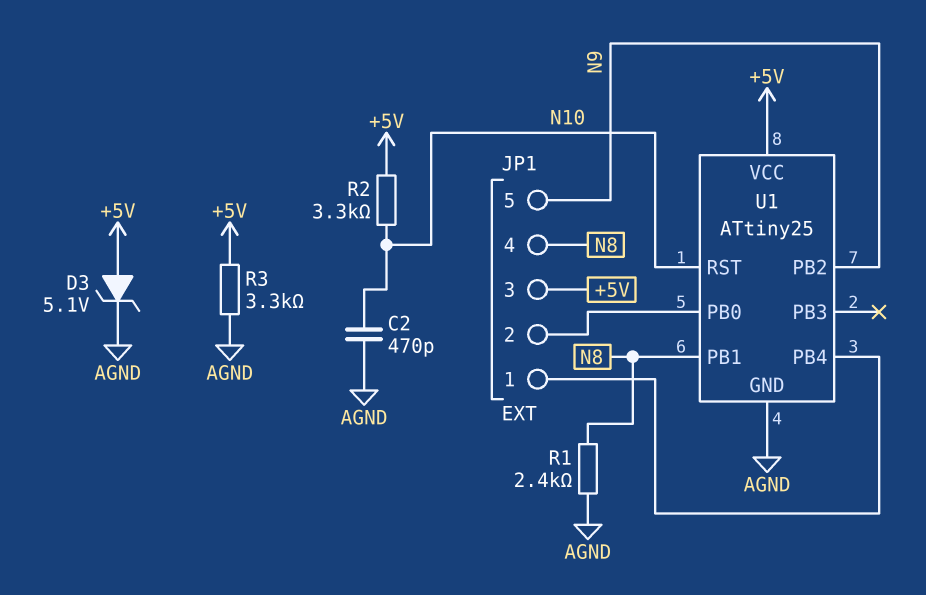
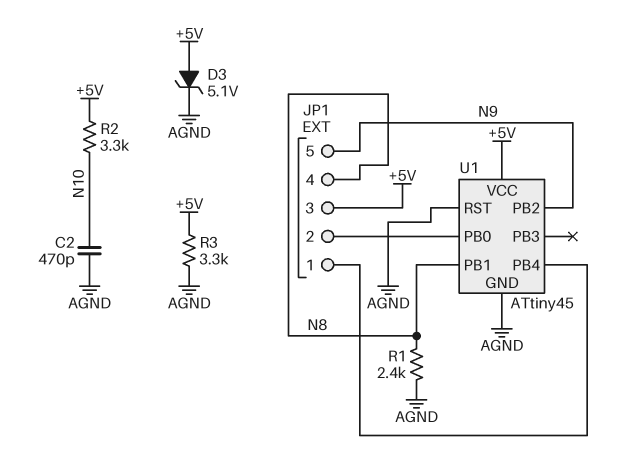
U1: ATtiny25 -> ATtiny45
U1 pin RST: N10 -> AGND

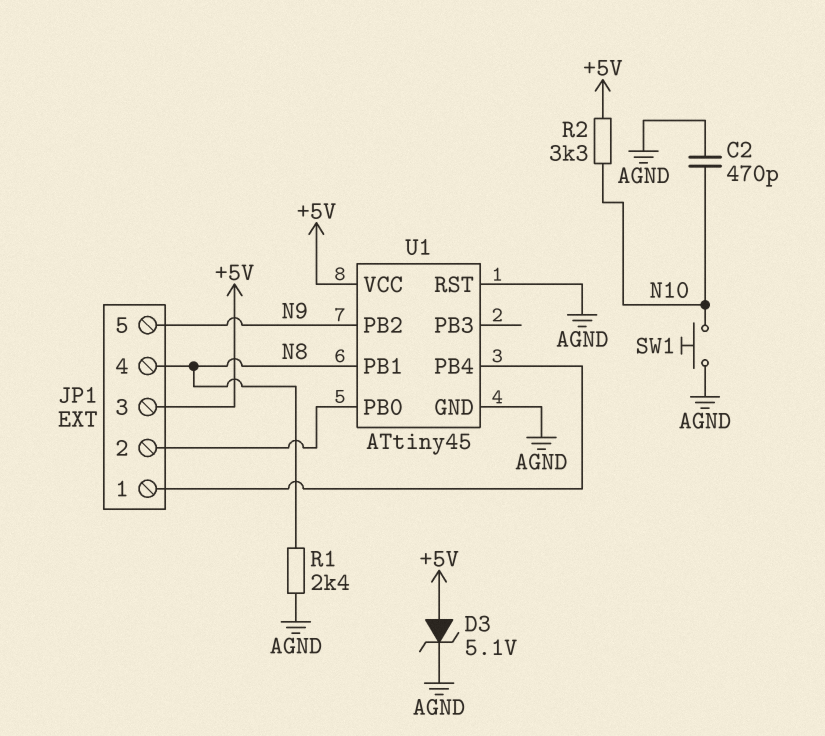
R3: 3.3k (+5V, AGND) -> none
SW1: none -> button (AGND, N10)

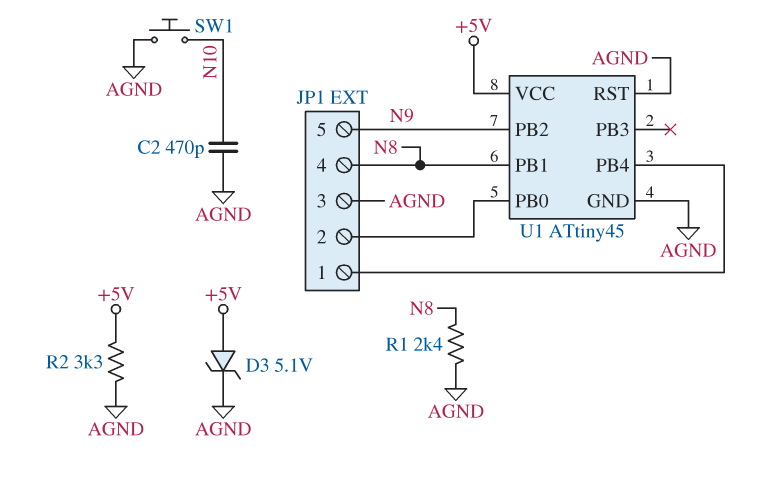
JP1 pin 3: +5V -> AGND
R2: 3.3k (+5V, N10) -> 3.3k (+5V, AGND)

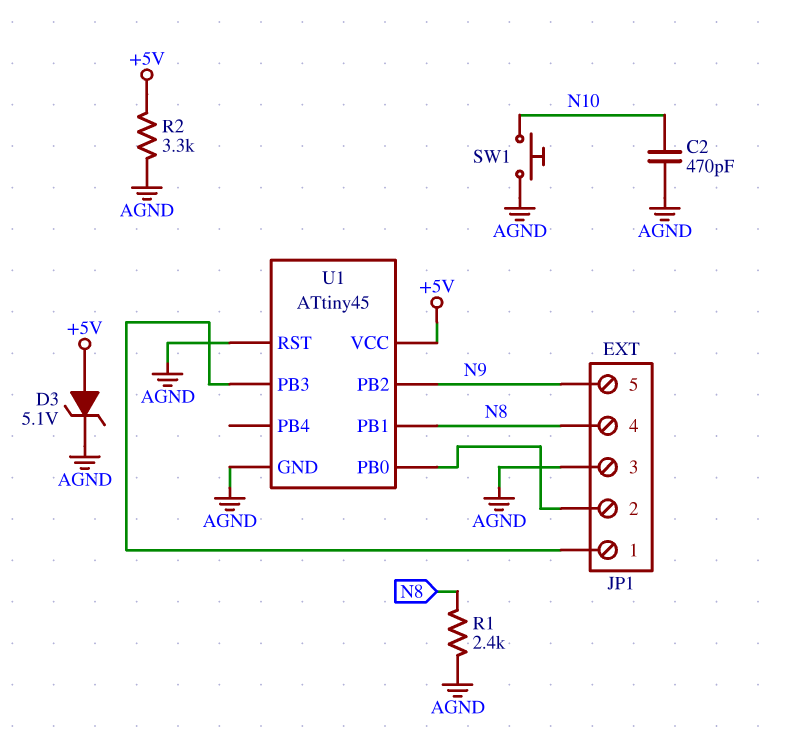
U1 pin PB3: none -> JP1/1
U1 pin PB4: JP1/1 -> none

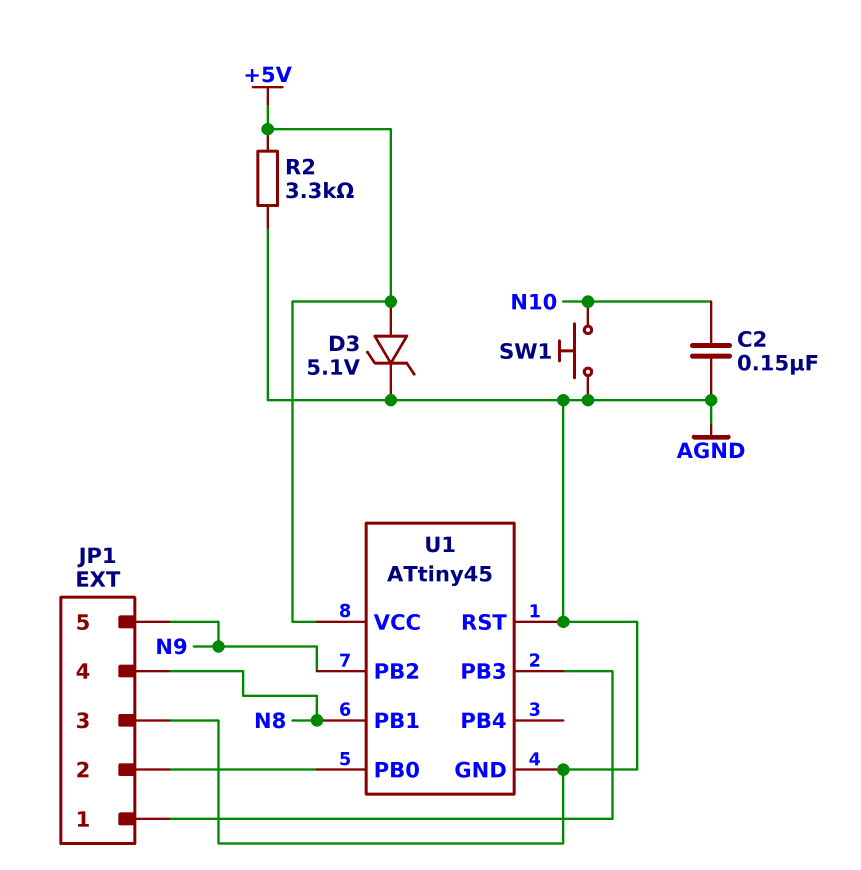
C2: 470pF (AGND, N10) -> 150nF (AGND, N10)
R1: 2.4k (AGND, N8) -> none

